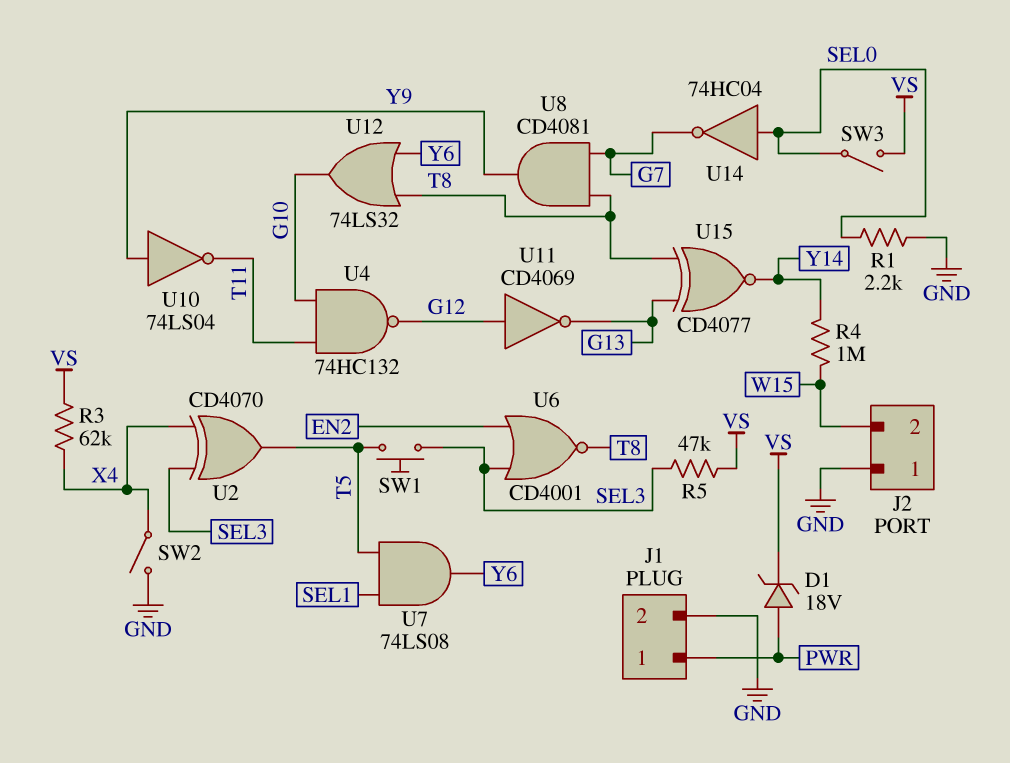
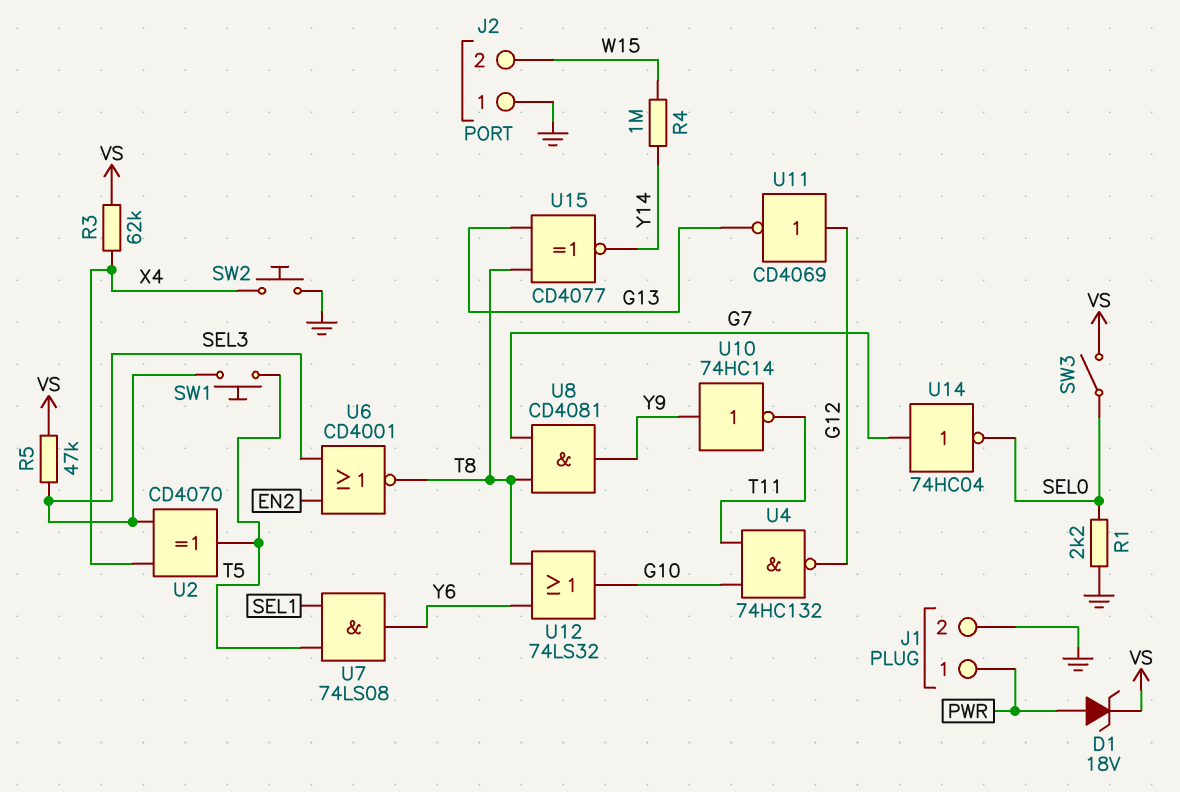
SW2: switch (GND, X4) -> button (GND, X4)
U10: NOT 74LS04 (in Y9, out T11) -> NOT 74HC14 (in Y9, out T11)
U14: NOT 74HC04 (in SEL0, out G7) -> NOT 74HC04 (in G7, out SEL0)

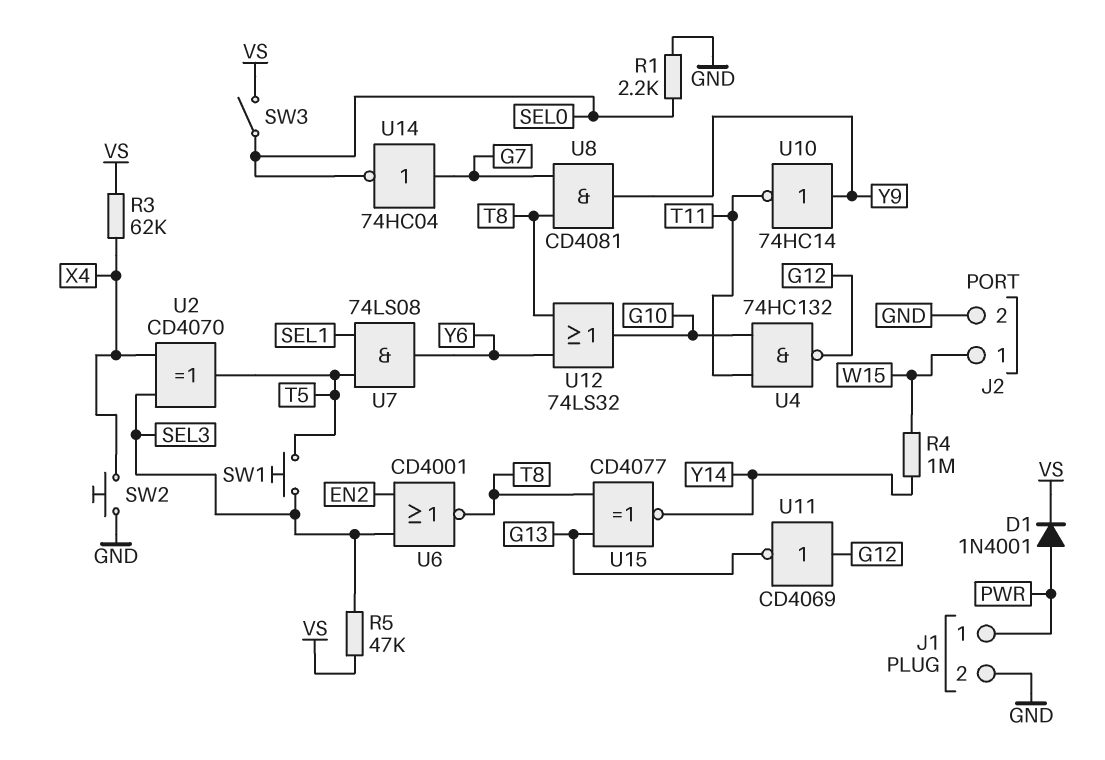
D1: zener 18V (A PWR, K VS) -> diode 1N4001 (A PWR, K VS)
J2 pin 1: GND -> W15
J2 pin 2: W15 -> GND

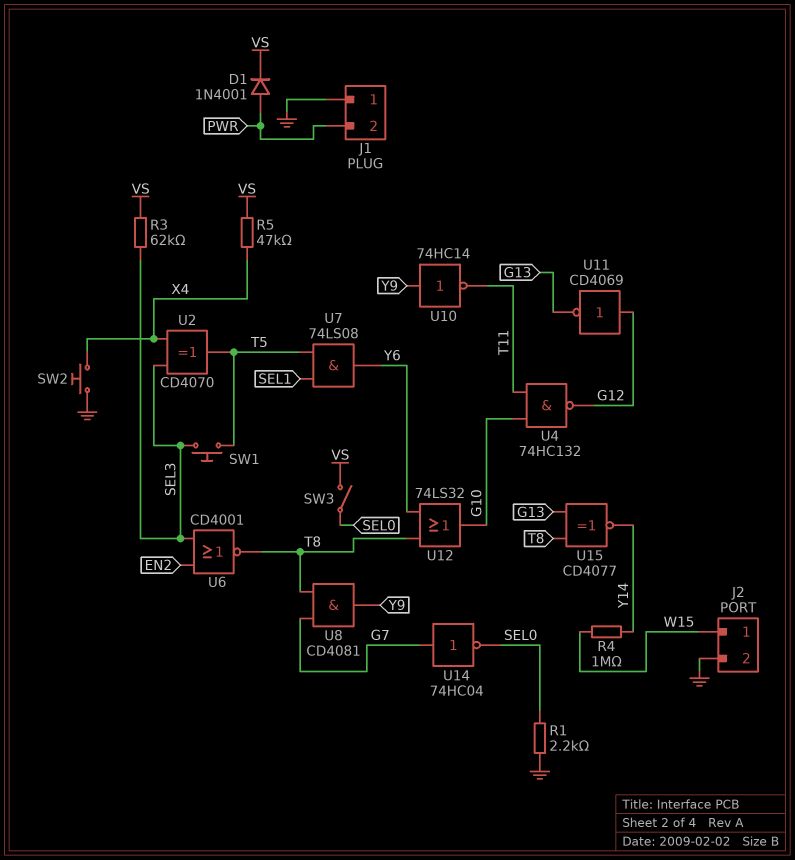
J1 pin 1: PWR -> GND
J1 pin 2: GND -> PWR
R3: 62k (VS, X4) -> 62k (SEL3, VS)
R5: 47k (SEL3, VS) -> 47k (VS, X4)

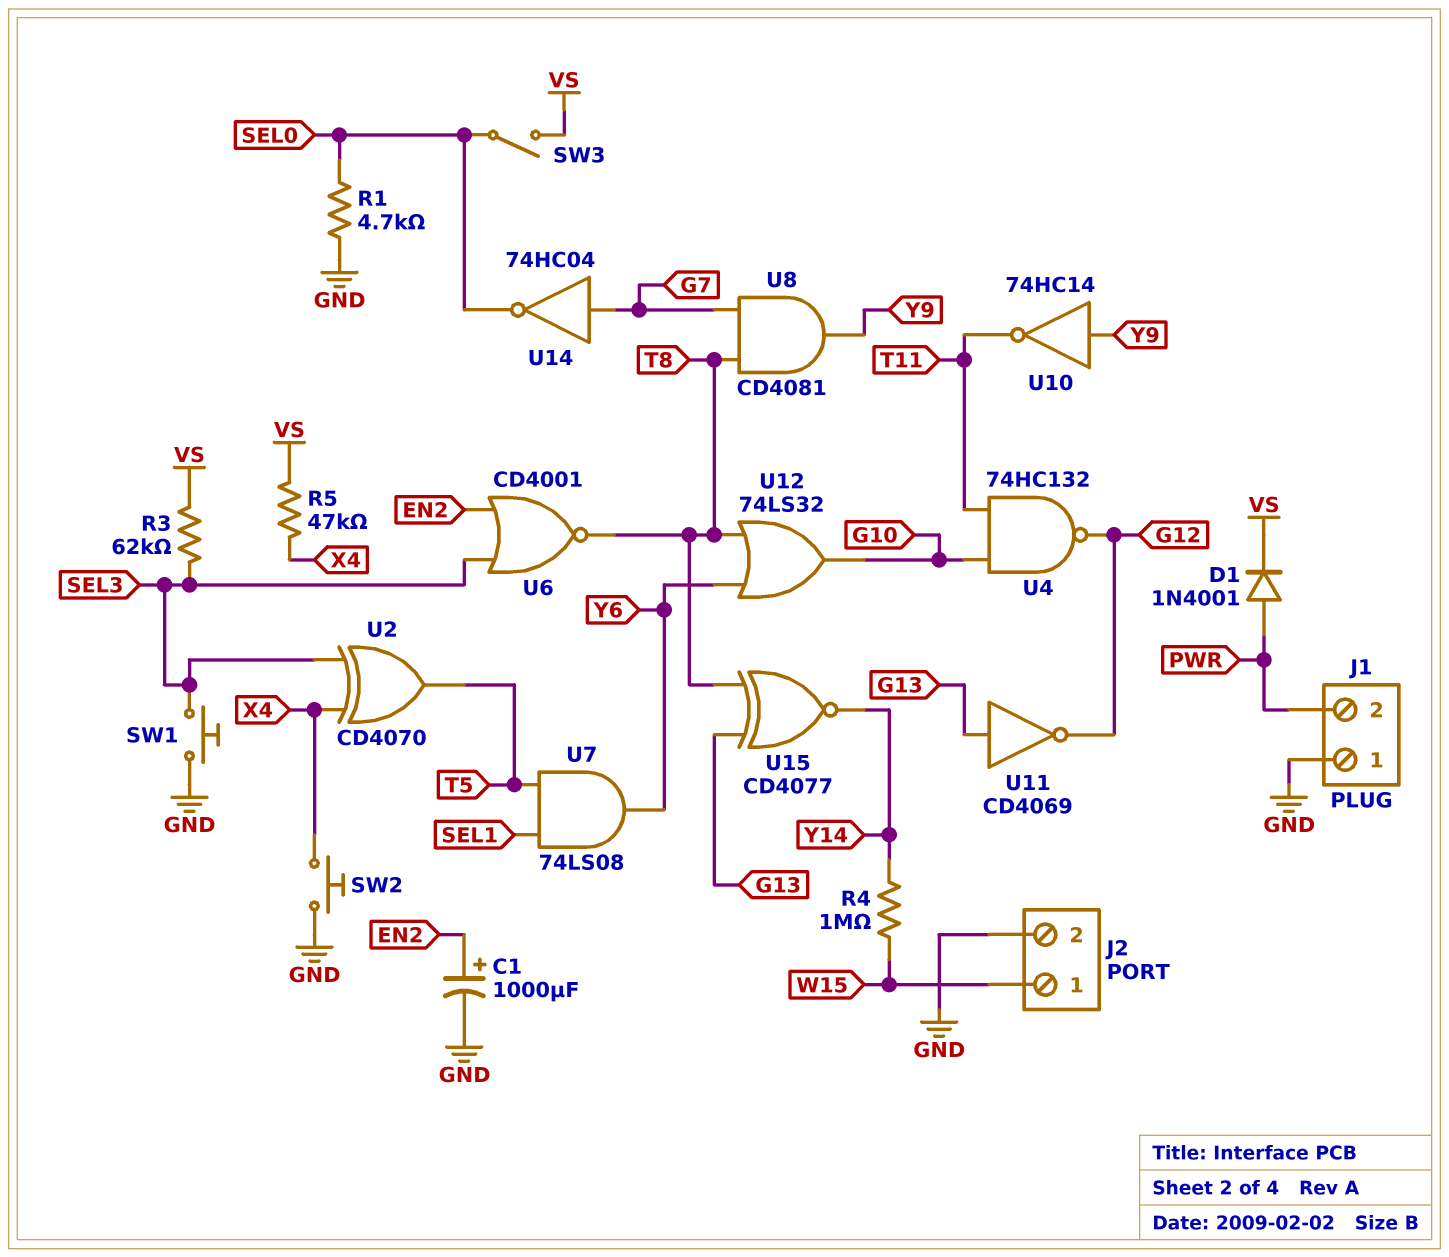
C1: none -> 1000uF (plus EN2, minus GND)
R1: 2.2k (GND, SEL0) -> 4.7k (GND, SEL0)
SW1: button (SEL3, T5) -> button (GND, SEL3)
U11: NOT CD4069 (in G12, out G13) -> NOT CD4069 (in G13, out G12)

